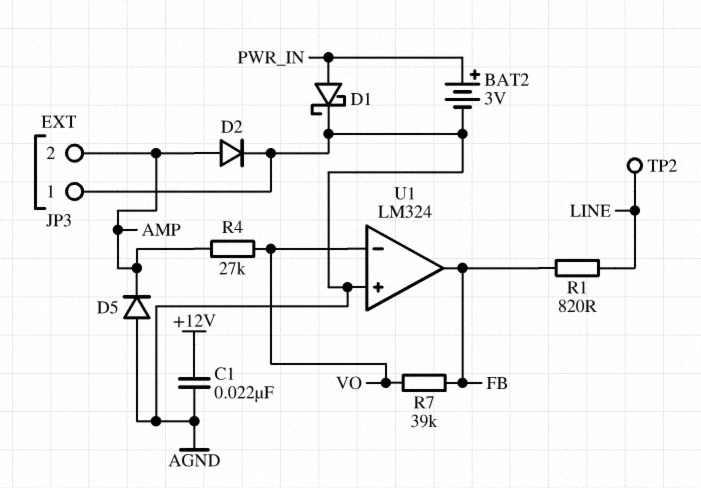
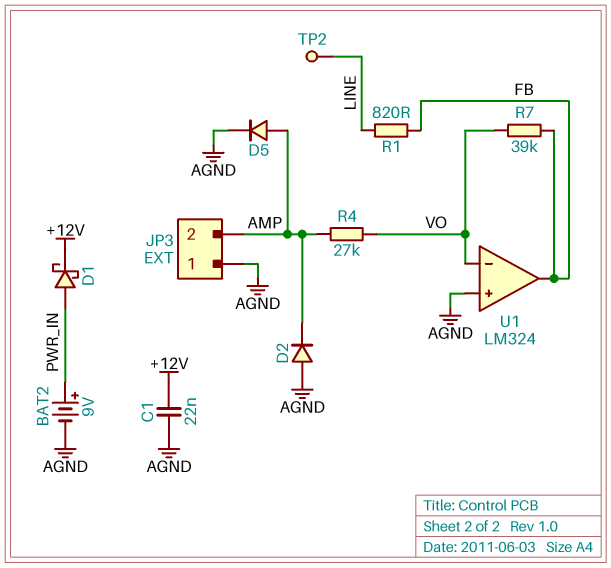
BAT2: 3V (plus PWR_IN, minus AGND) -> 9V (plus PWR_IN, minus AGND)
D1: schottky (A PWR_IN, K AGND) -> schottky (A PWR_IN, K +12V)
D2: diode (A AMP, K AGND) -> diode (A AGND, K AMP)
D5: diode (A AGND, K AMP) -> diode (A AMP, K AGND)

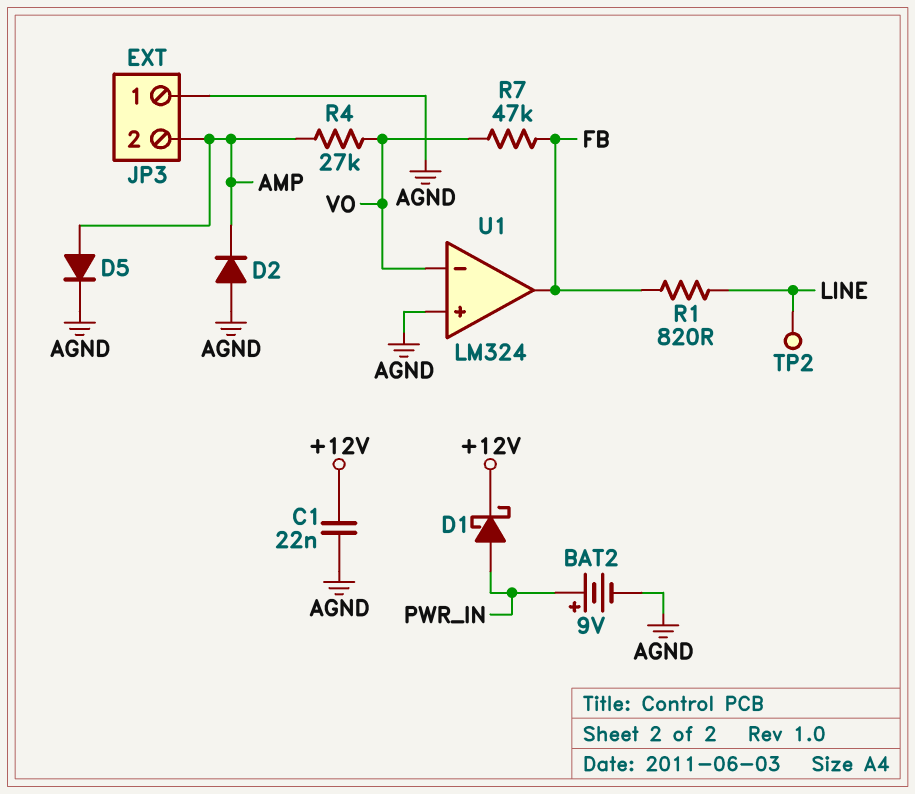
R7: 39k (FB, VO) -> 47k (FB, VO)

